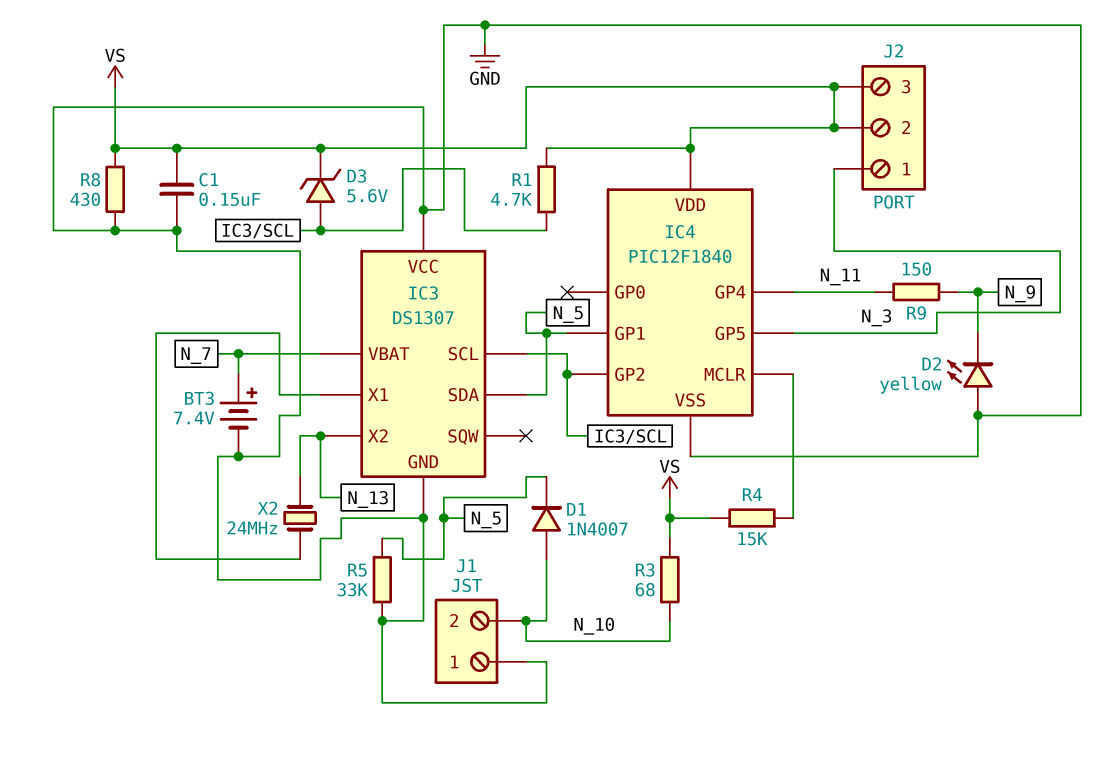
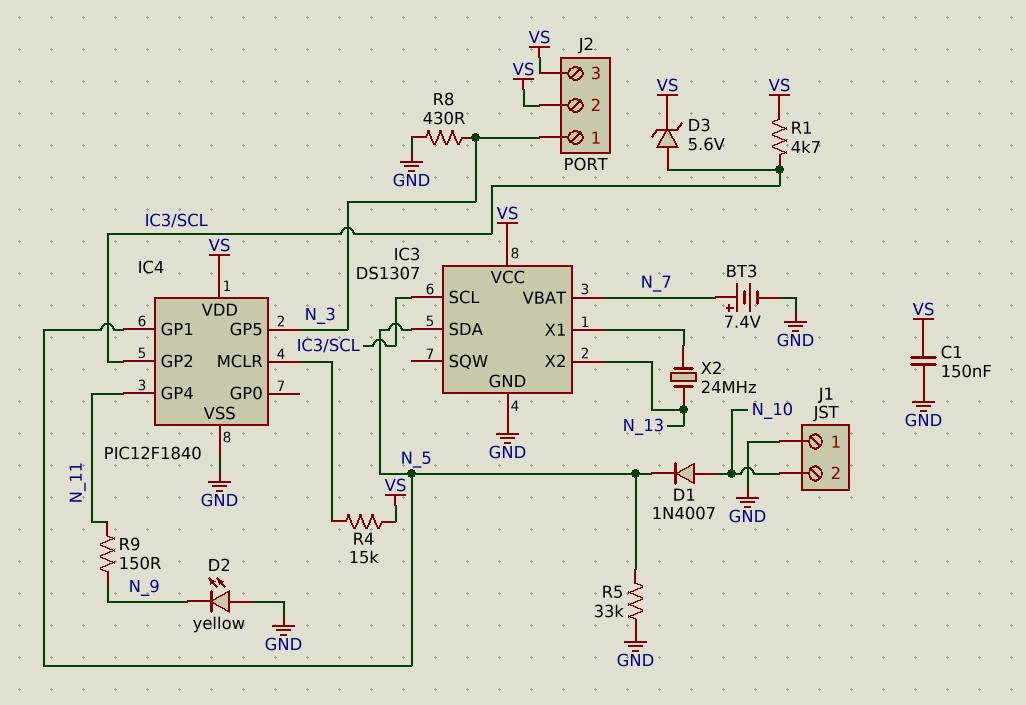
IC3 pin VCC: GND -> VS
R3: 68 (N_10, VS) -> none
R8: 430 (GND, VS) -> 430 (GND, N_3)

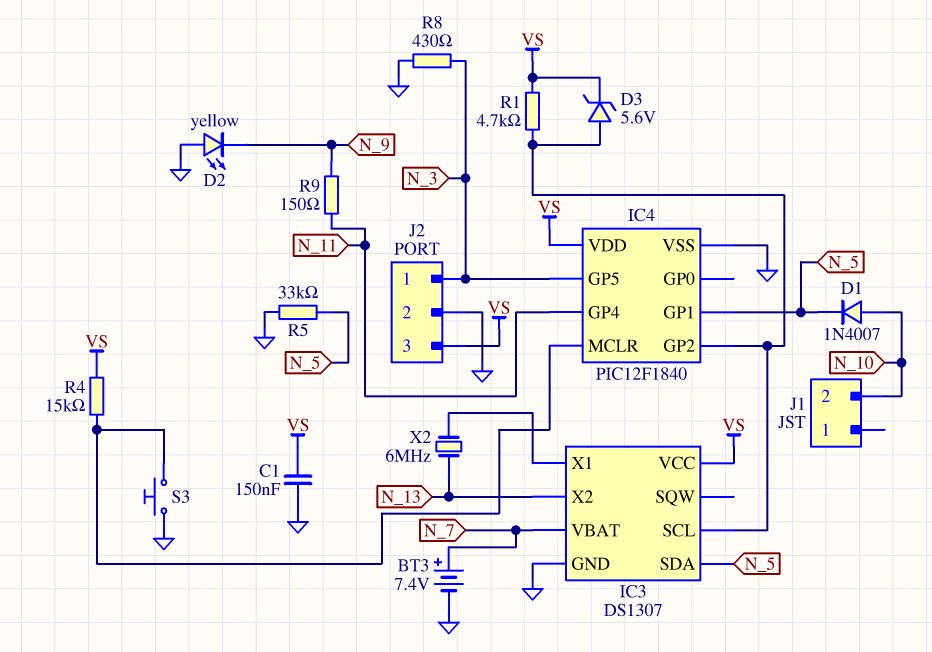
J1 pin 1: GND -> none
J2 pin 2: VS -> GND
S3: none -> button (GND, IC4/MCLR)
X2: 24MHz (IC3/X1, N_13) -> 6MHz (IC3/X1, N_13)

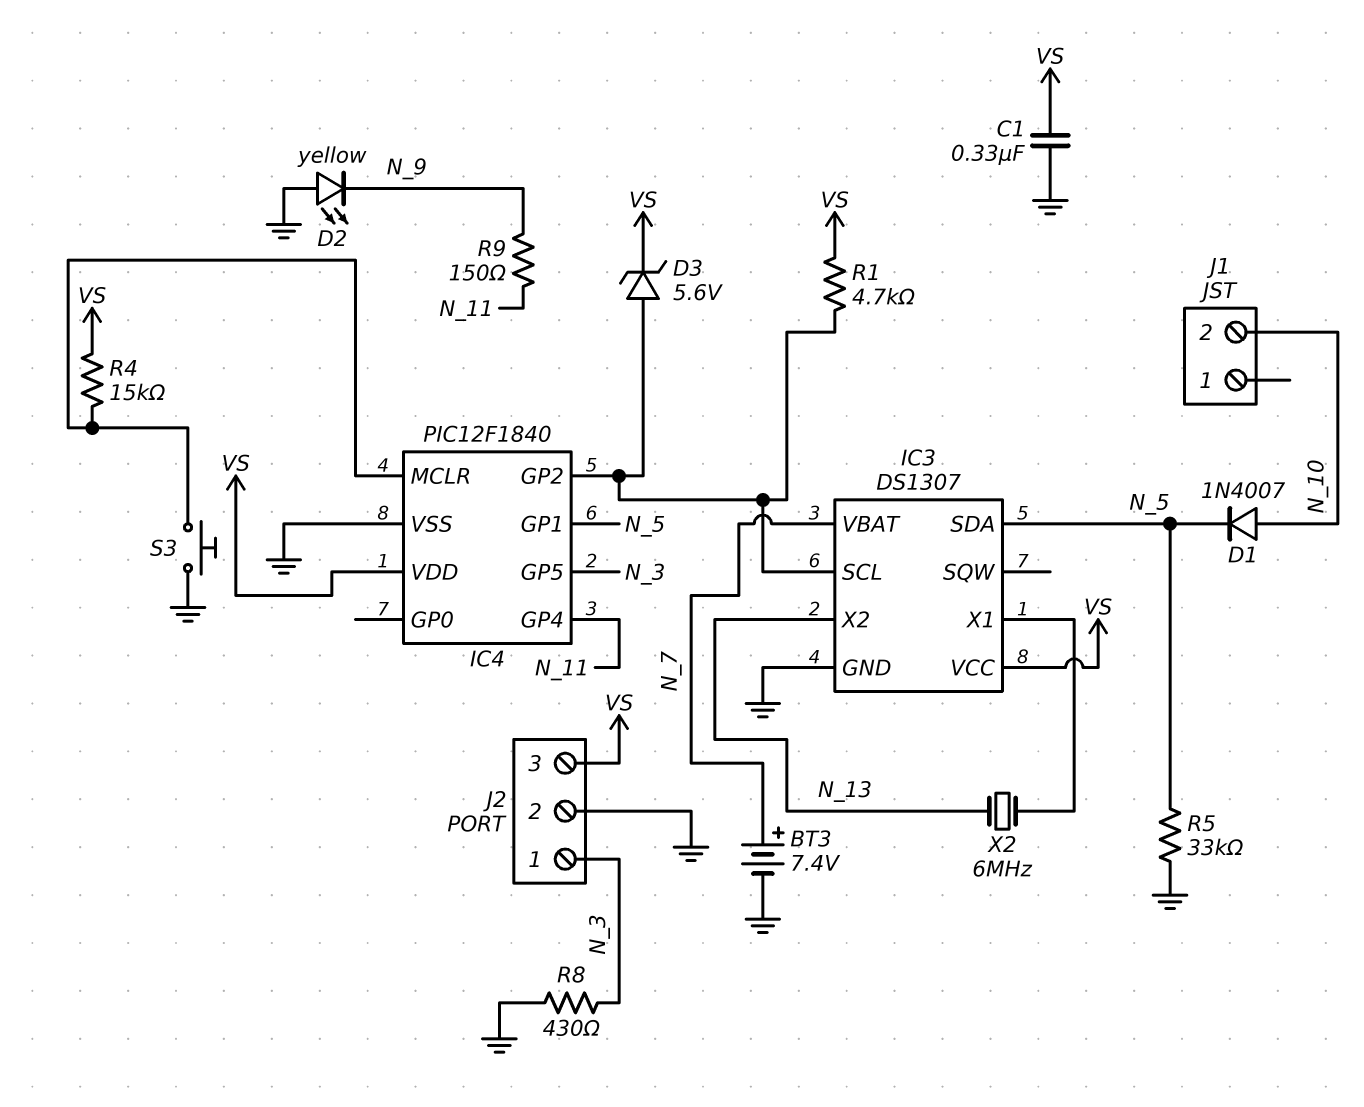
C1: 150nF (GND, VS) -> 330nF (GND, VS)

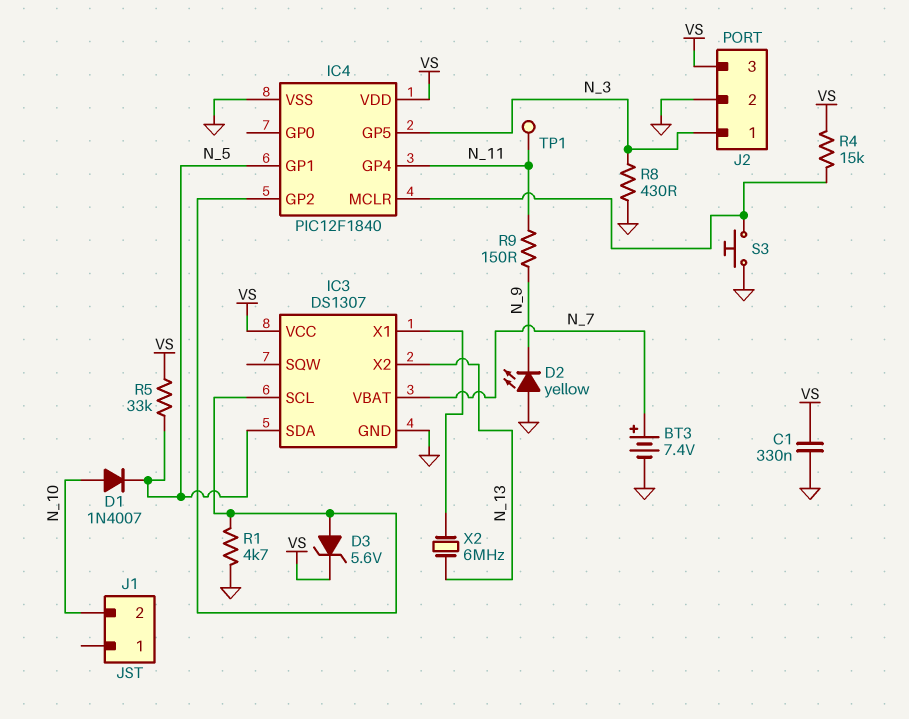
R1: 4.7k (IC3/SCL, VS) -> 4.7k (GND, IC3/SCL)
R5: 33k (GND, N_5) -> 33k (N_5, VS)
TP1: none -> test point (N_11)

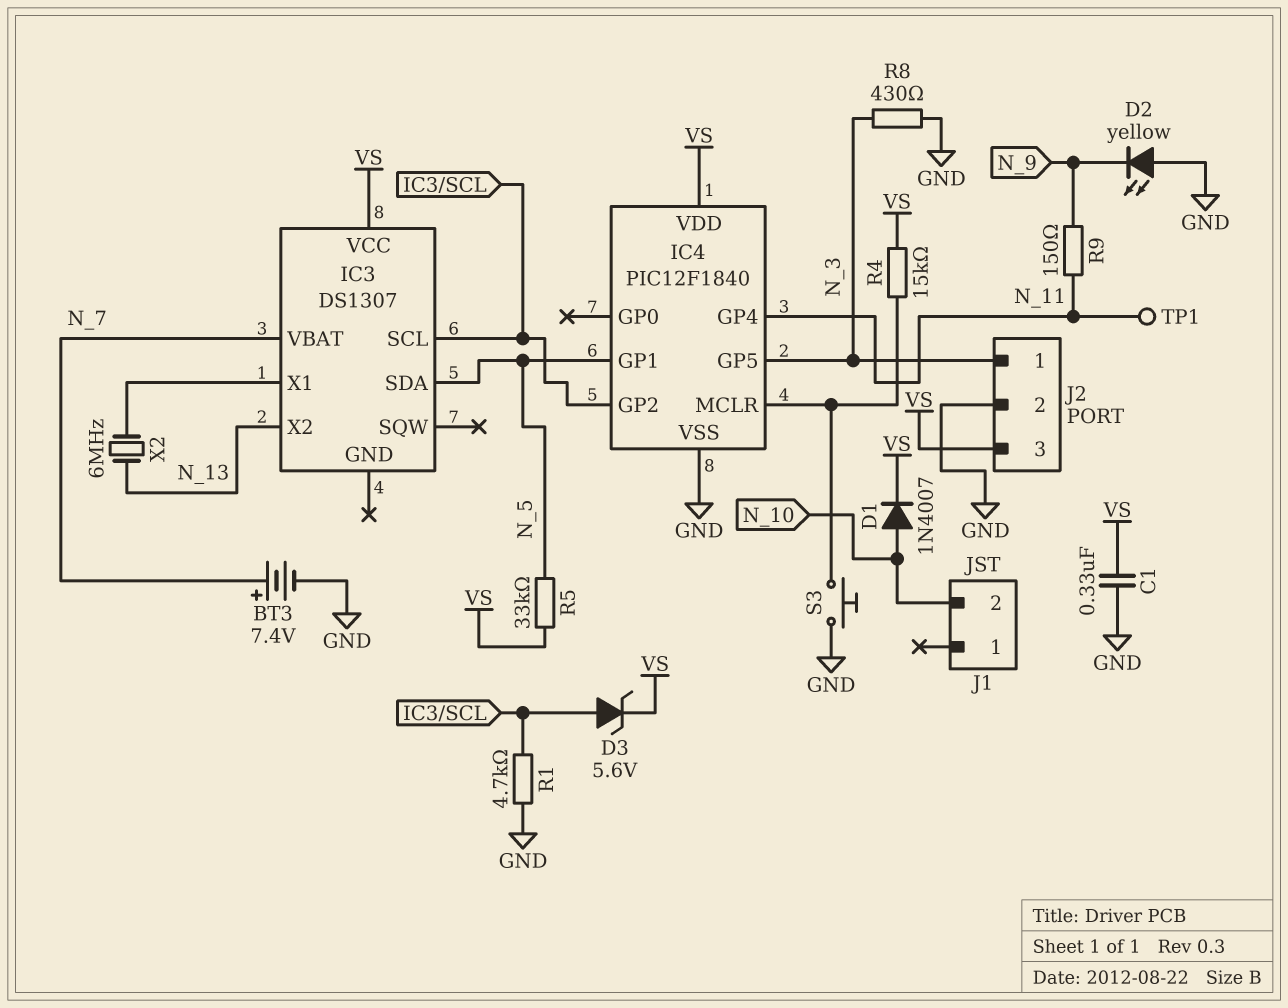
D1: diode 1N4007 (A N_10, K N_5) -> diode 1N4007 (A N_10, K VS)
IC3 pin GND: GND -> none

